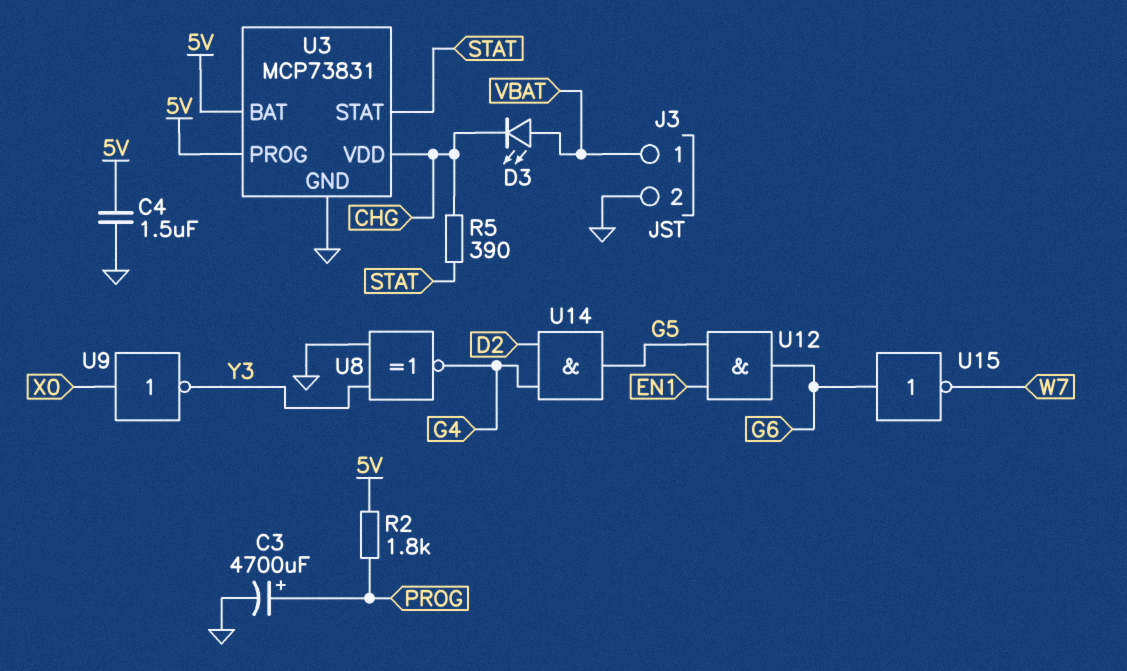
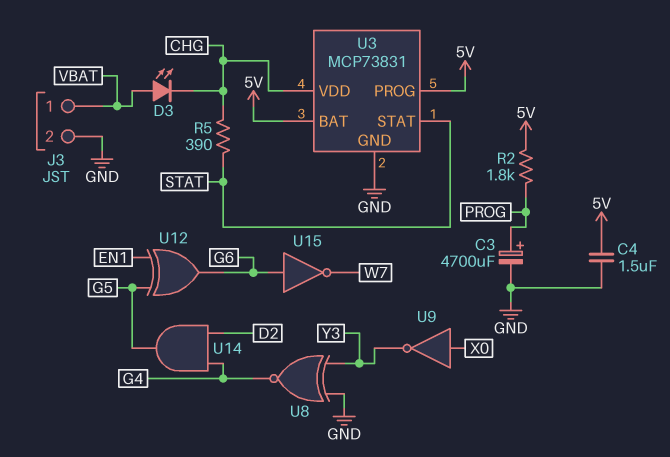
U12: AND (in EN1, in G5, out G6) -> XOR (in EN1, in G5, out G6)

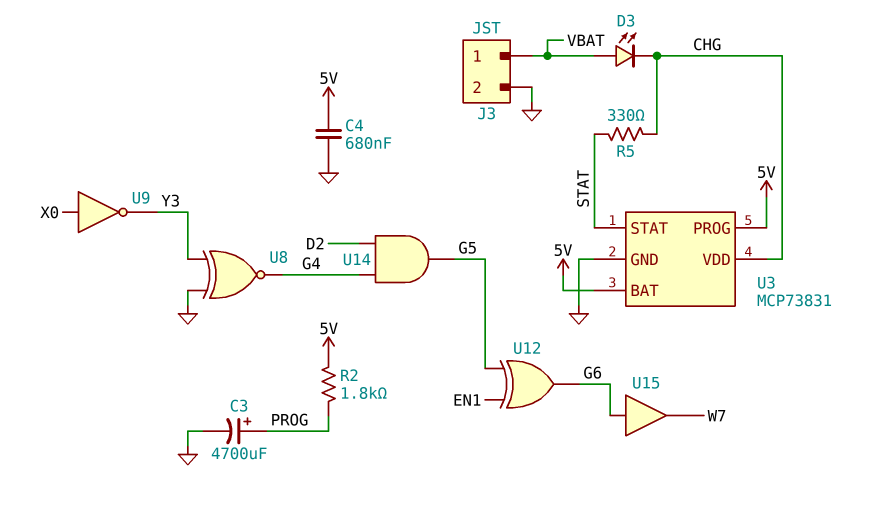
C4: 1.5uF (5V, GND) -> 680nF (5V, GND)
R5: 390 (CHG, STAT) -> 330 (CHG, STAT)
U15: NOT (in G6, out W7) -> buffer (in G6, out W7)

